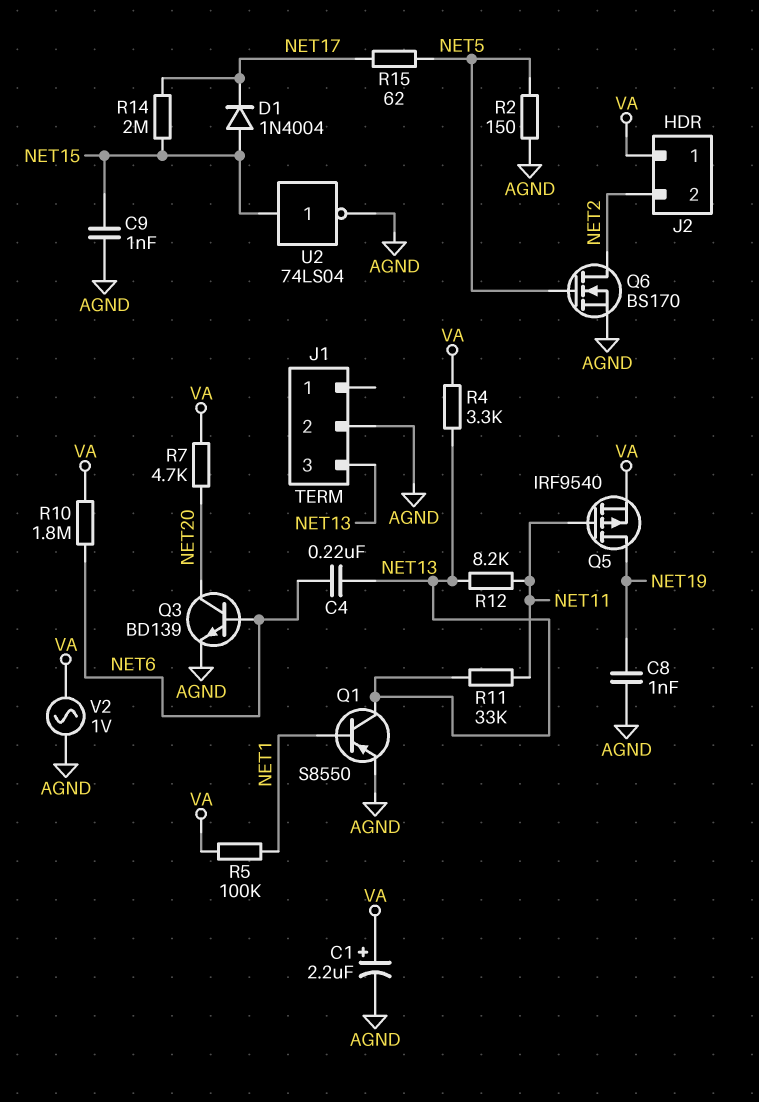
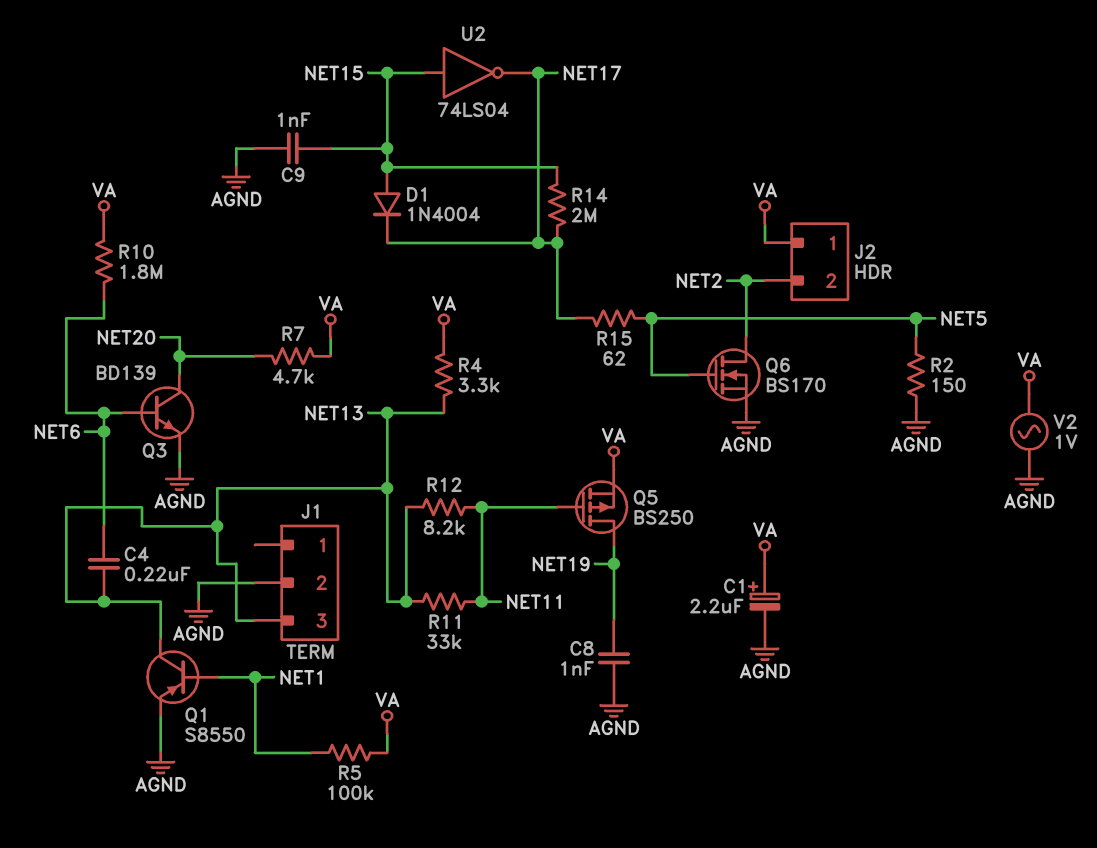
Q5: PMOS IRF9540 (G NET11, D NET19, S VA) -> PMOS BS250 (G NET11, D NET19, S VA)
U2: NOT 74LS04 (in NET15, out AGND) -> NOT 74LS04 (in NET15, out NET17)

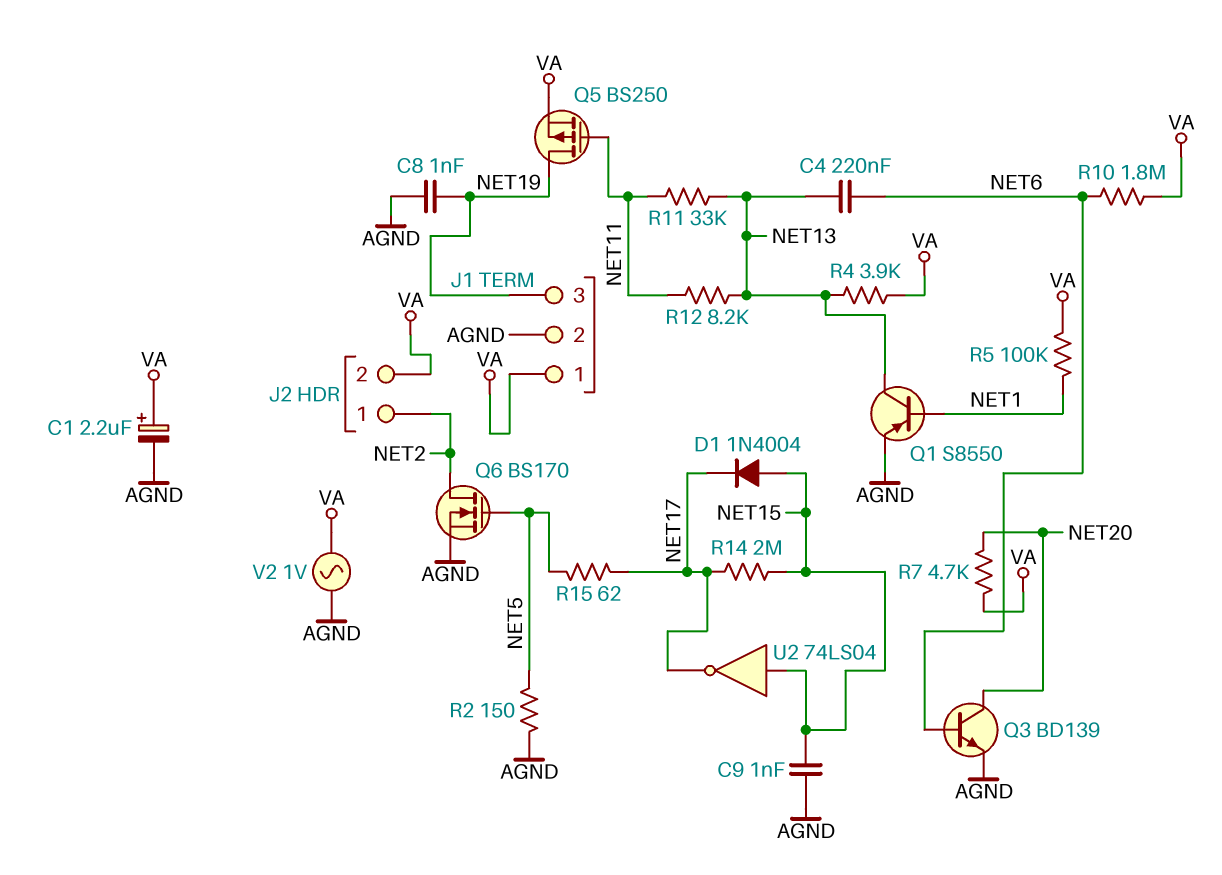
J1 pin 1: none -> VA
J1 pin 3: NET13 -> NET19
J2 pin 1: VA -> NET2
J2 pin 2: NET2 -> VA
R4: 3.3k (NET13, VA) -> 3.9k (NET13, VA)

